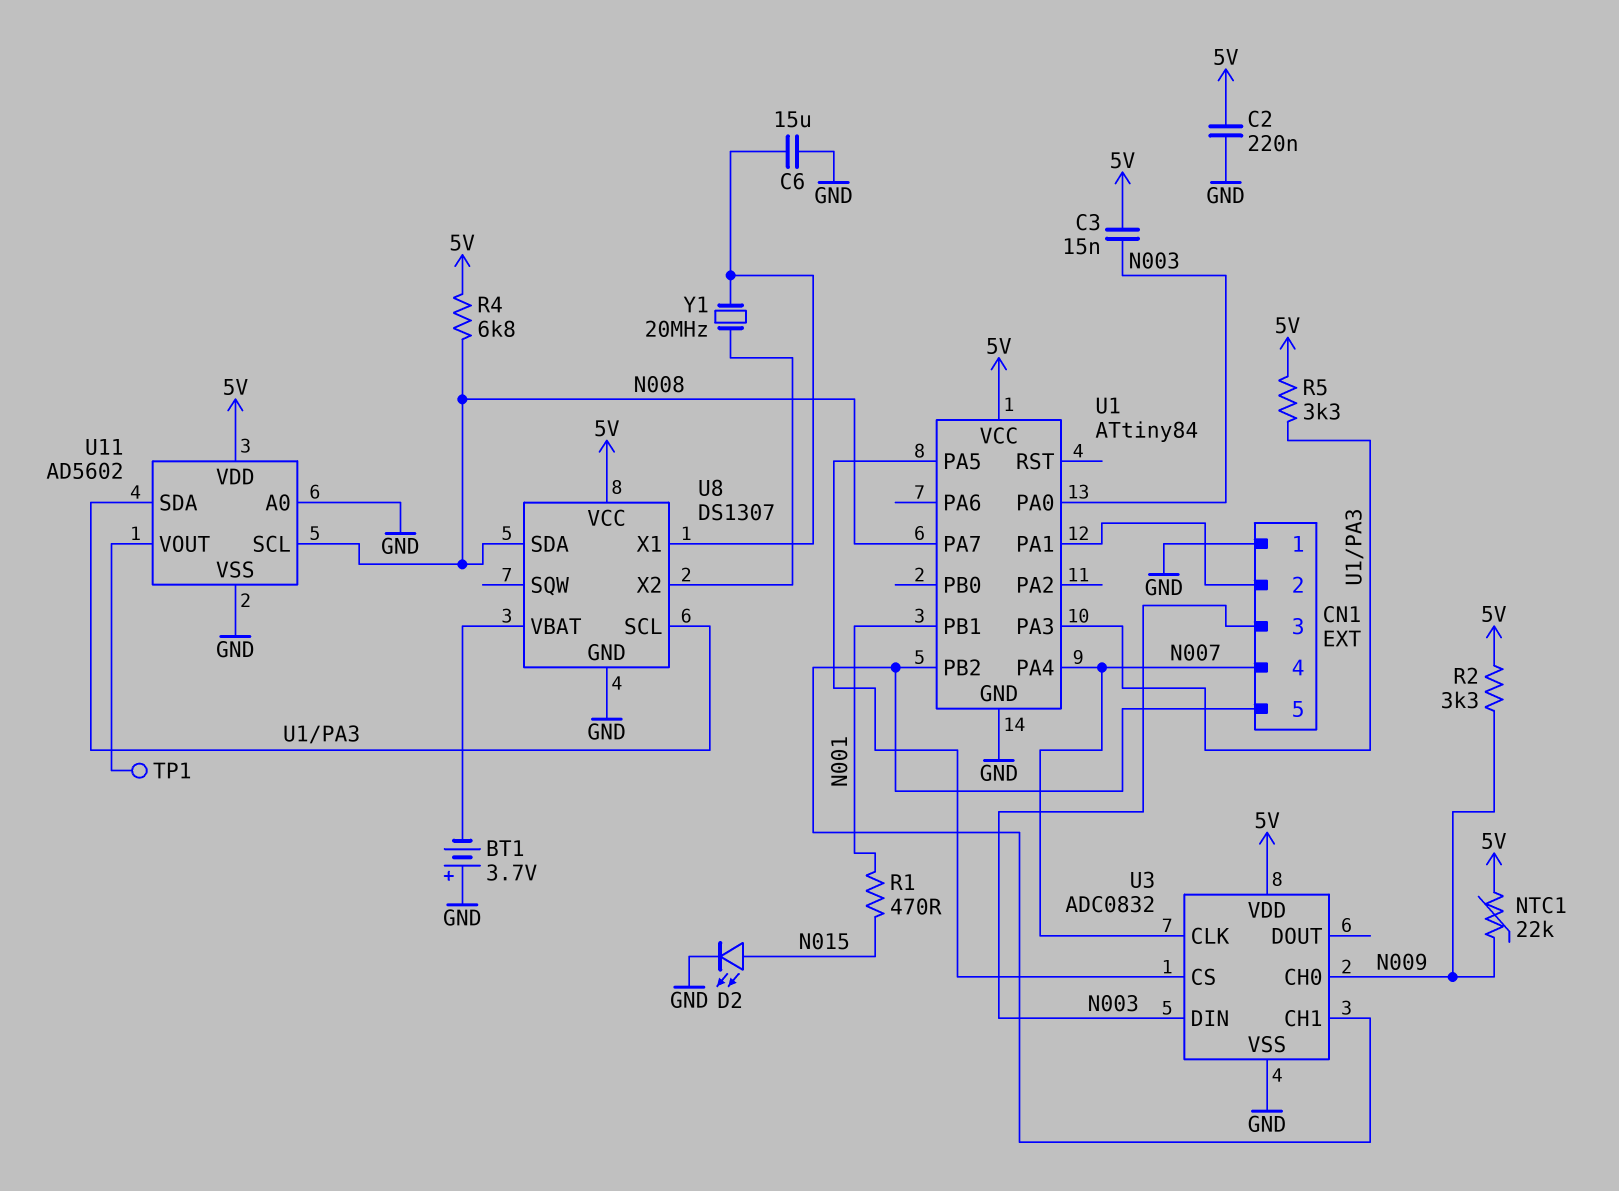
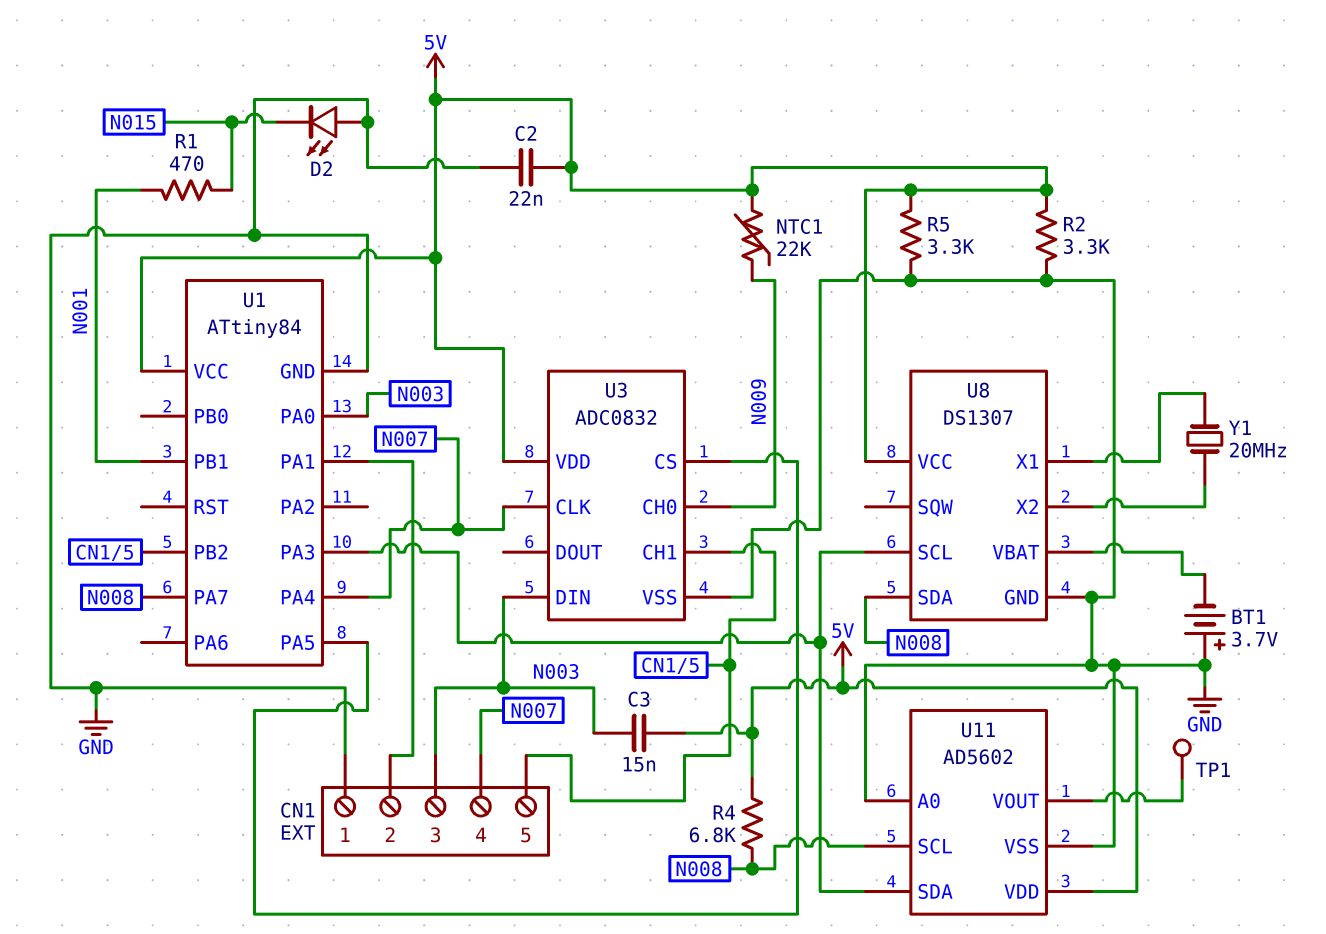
C2: 220nF (5V, GND) -> 22nF (5V, GND)
C6: 15uF (GND, U8/X1) -> none
D2: LED (A N015, K GND) -> LED (A GND, K N015)
R2: 3.3k (5V, N009) -> 3.3k (5V, GND)
R5: 3.3k (5V, U1/PA3) -> 3.3k (5V, GND)

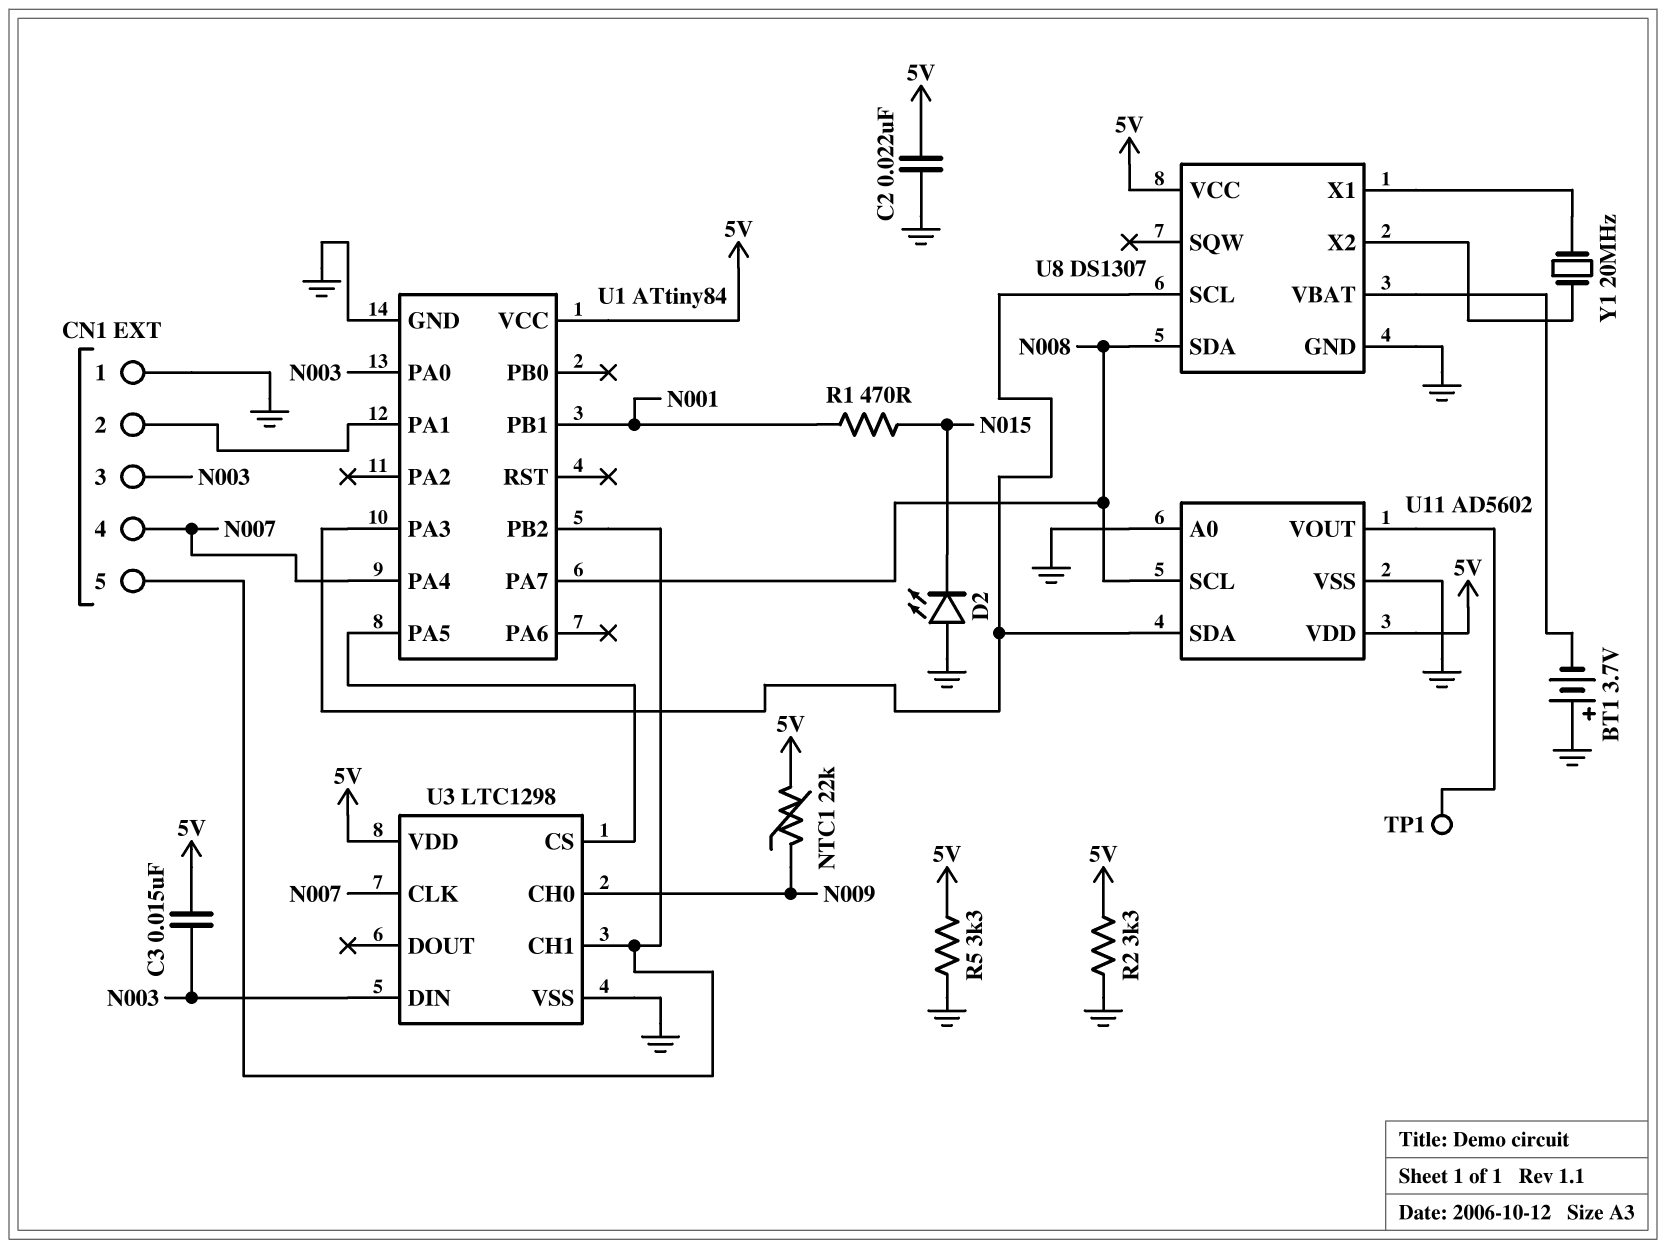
R4: 6.8k (5V, N008) -> none
U3: ADC0832 -> LTC1298

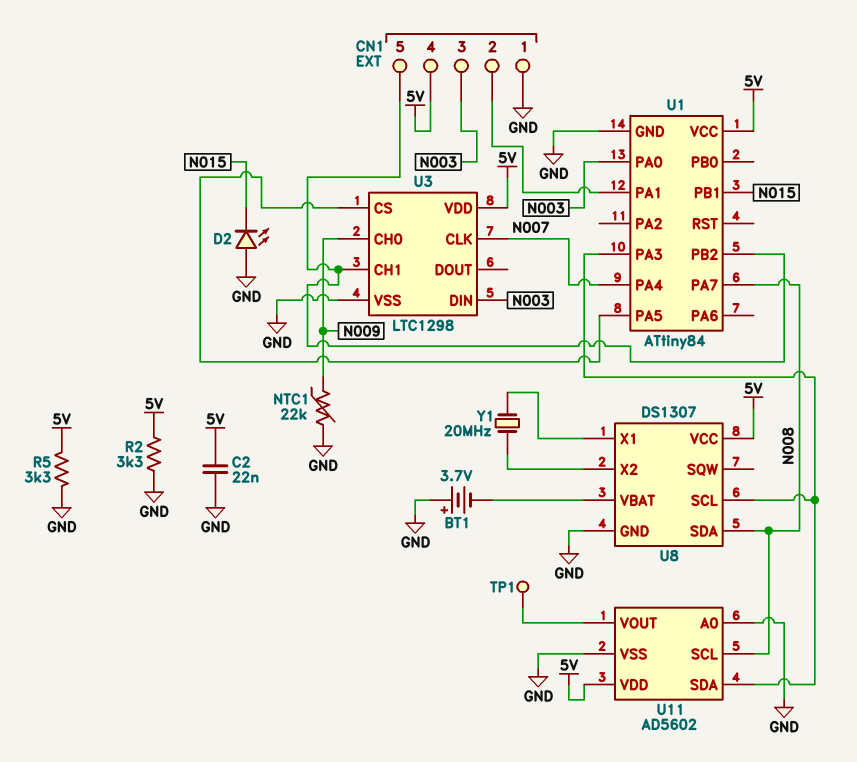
C3: 15nF (5V, N003) -> none
CN1 pin 4: N007 -> 5V
NTC1: 22k (5V, N009) -> 22k (GND, N009)
R1: 470 (N001, N015) -> none
U1 pin PB1: N001 -> N015

